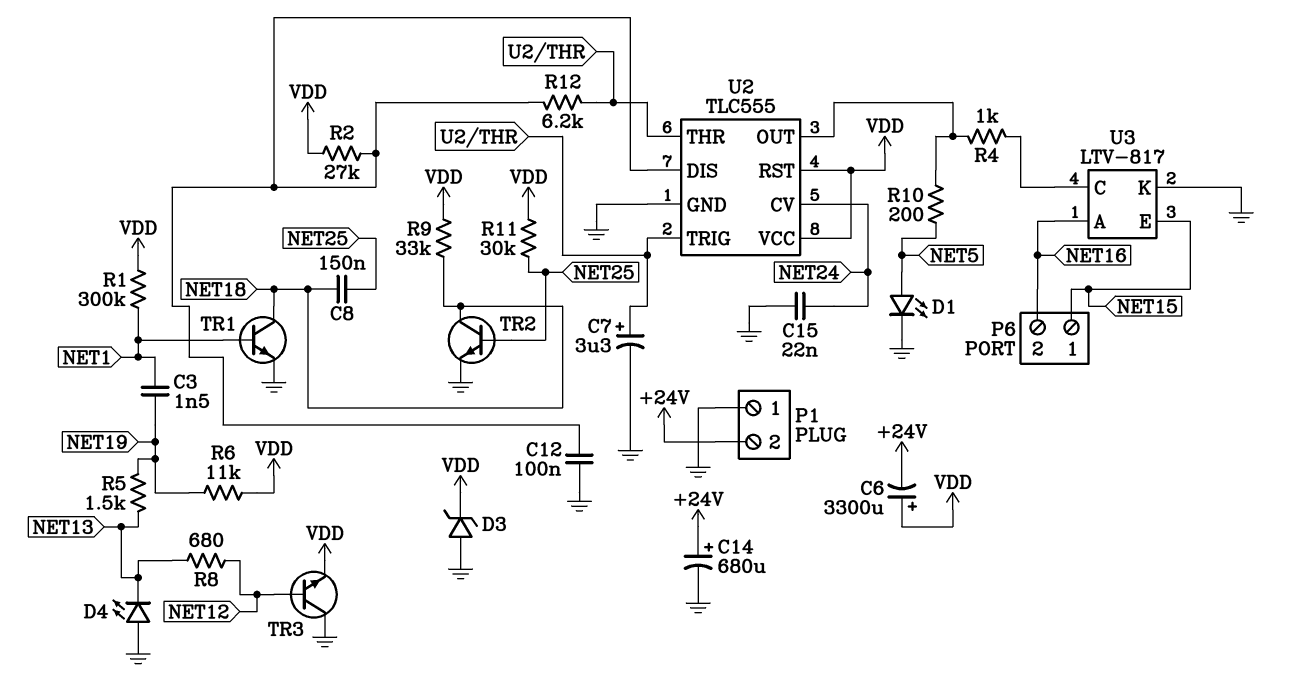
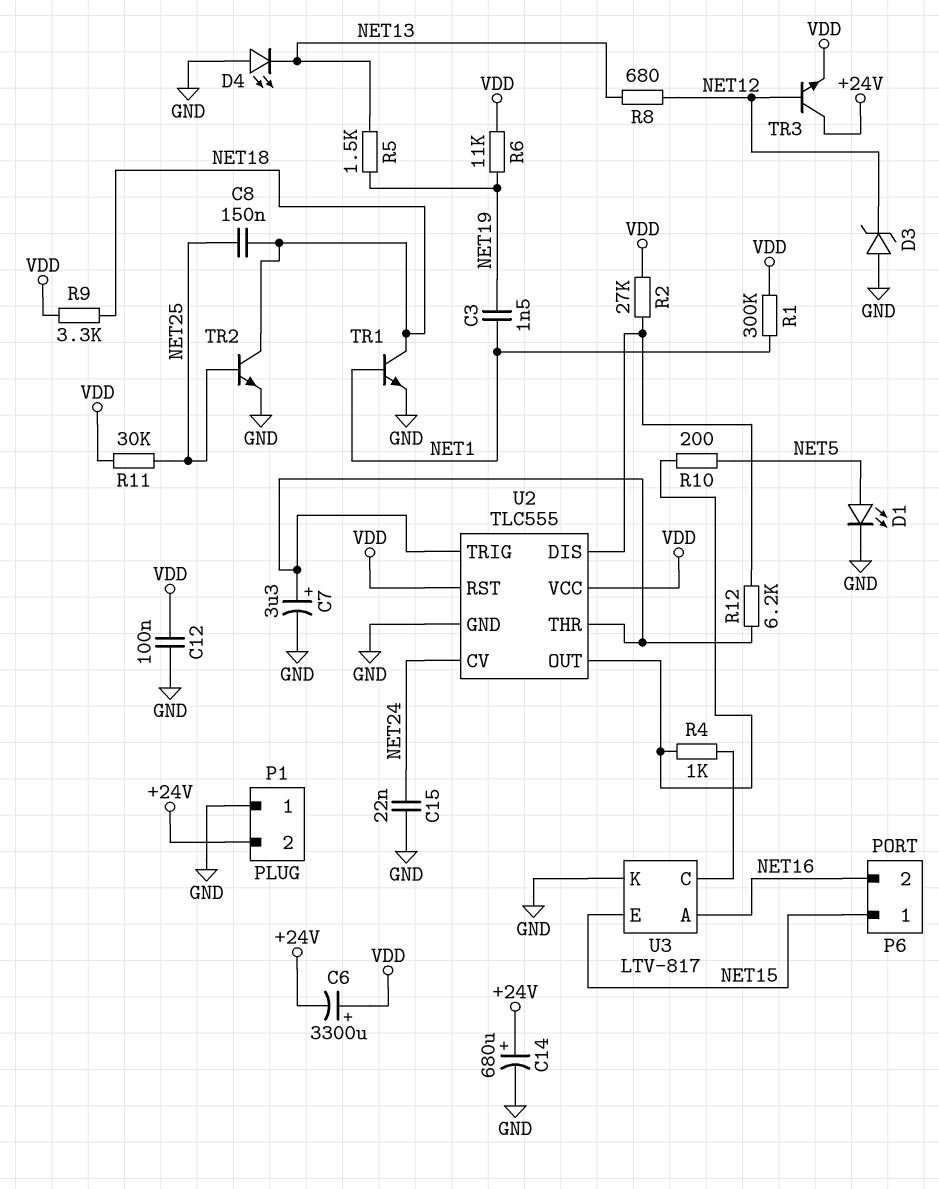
C12: 100nF (GND, U2/DIS) -> 100nF (GND, VDD)
D3: zener (A GND, K VDD) -> zener (A GND, K NET12)
R9: 33k (NET18, VDD) -> 3.3k (NET18, VDD)
TR3: NPN (B NET12, C GND, E VDD) -> NPN (B NET12, C +24V, E VDD)

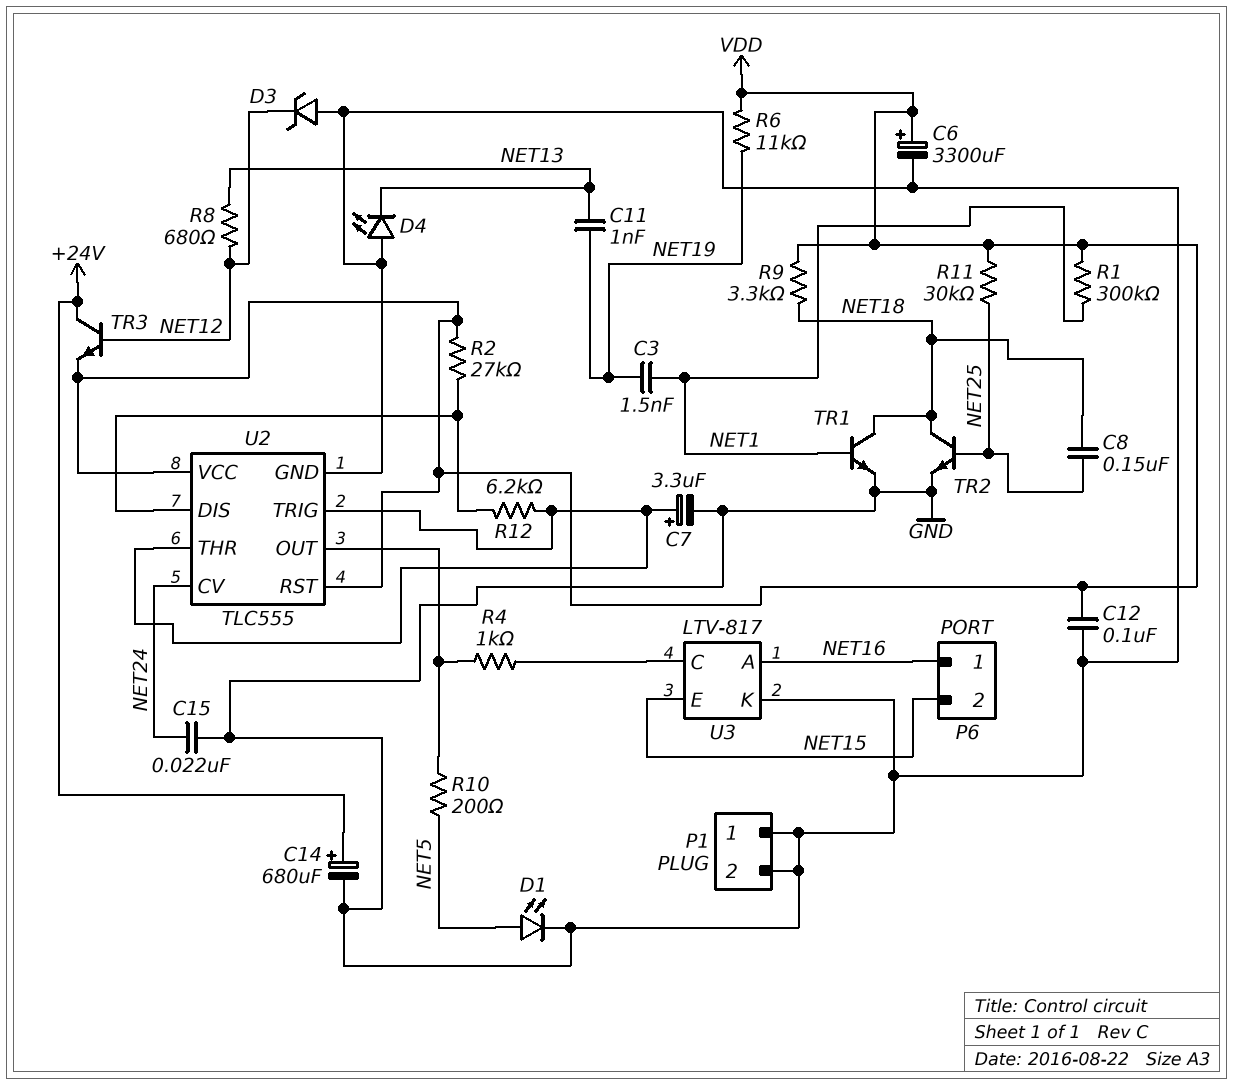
C6: 3300uF (plus VDD, minus +24V) -> 3300uF (plus VDD, minus GND)
C11: none -> 1nF (NET13, NET19)
P1 pin 2: +24V -> GND
P6 pin 1: NET15 -> NET16
P6 pin 2: NET16 -> NET15
R5: 1.5k (NET13, NET19) -> none

